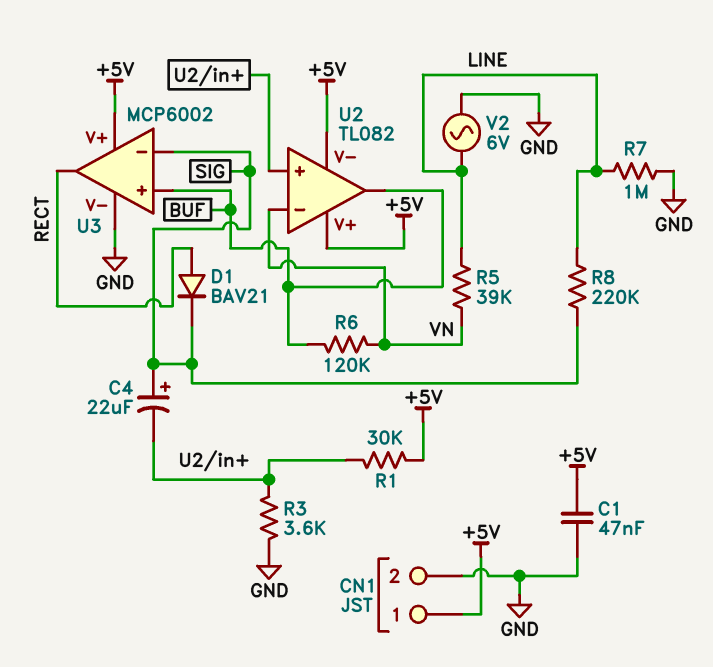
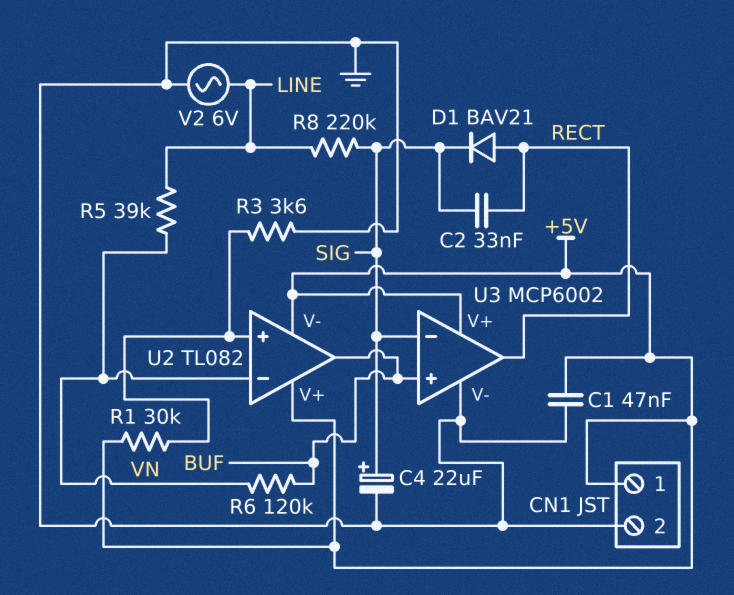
C2: none -> 33nF (RECT, SIG)
C4: 22uF (plus SIG, minus U2/in+) -> 22uF (plus SIG, minus GND)
R7: 1M (GND, LINE) -> none

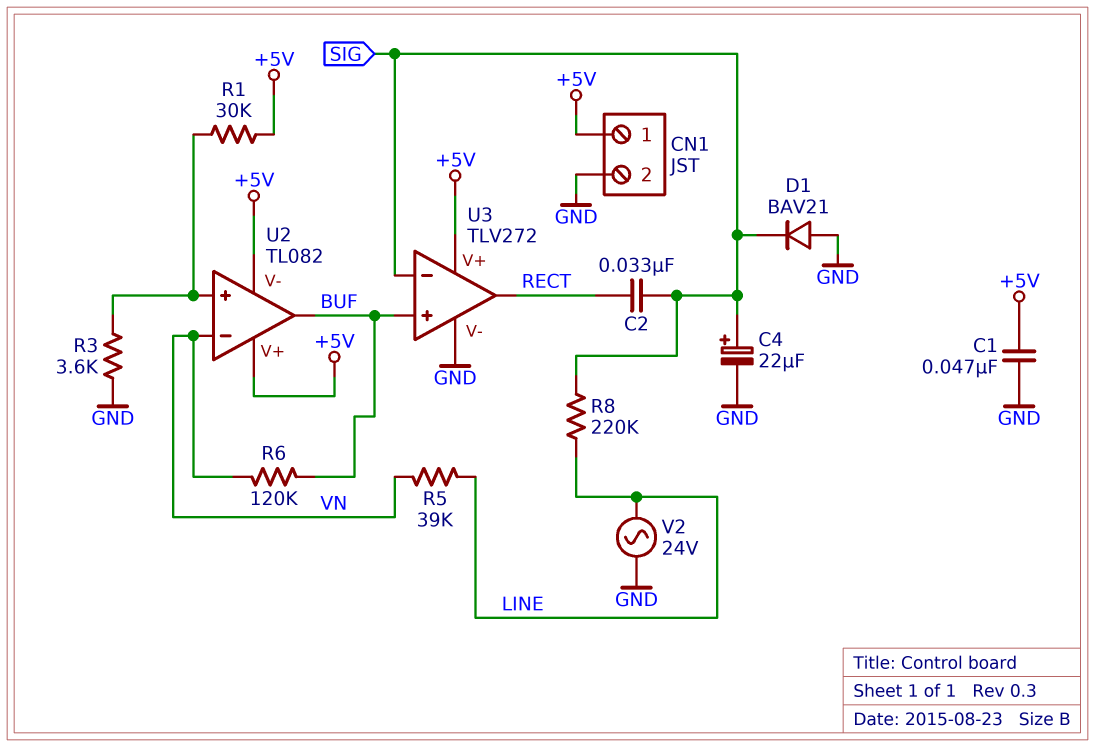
D1: diode BAV21 (A RECT, K SIG) -> diode BAV21 (A GND, K SIG)
U3: MCP6002 -> TLV272
V2: AC 6V (GND, LINE) -> AC 24V (GND, LINE)

